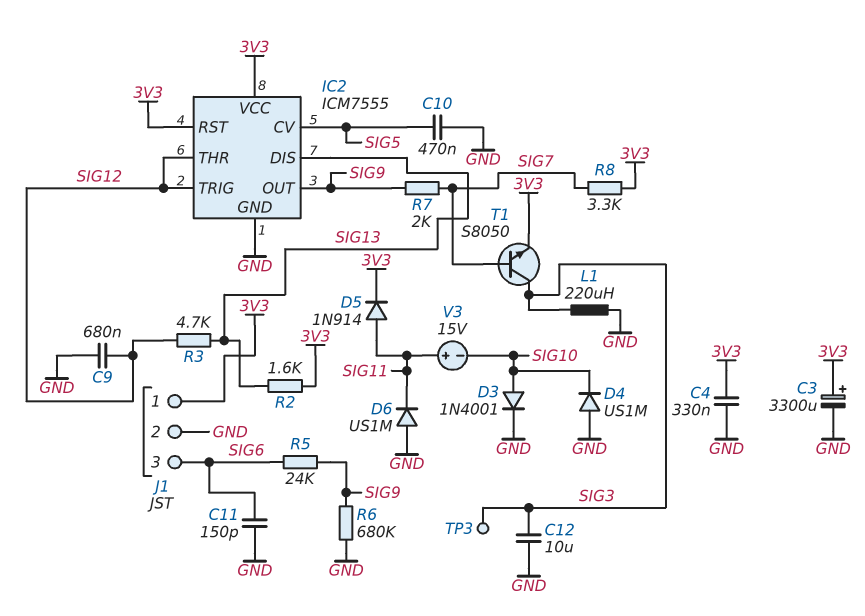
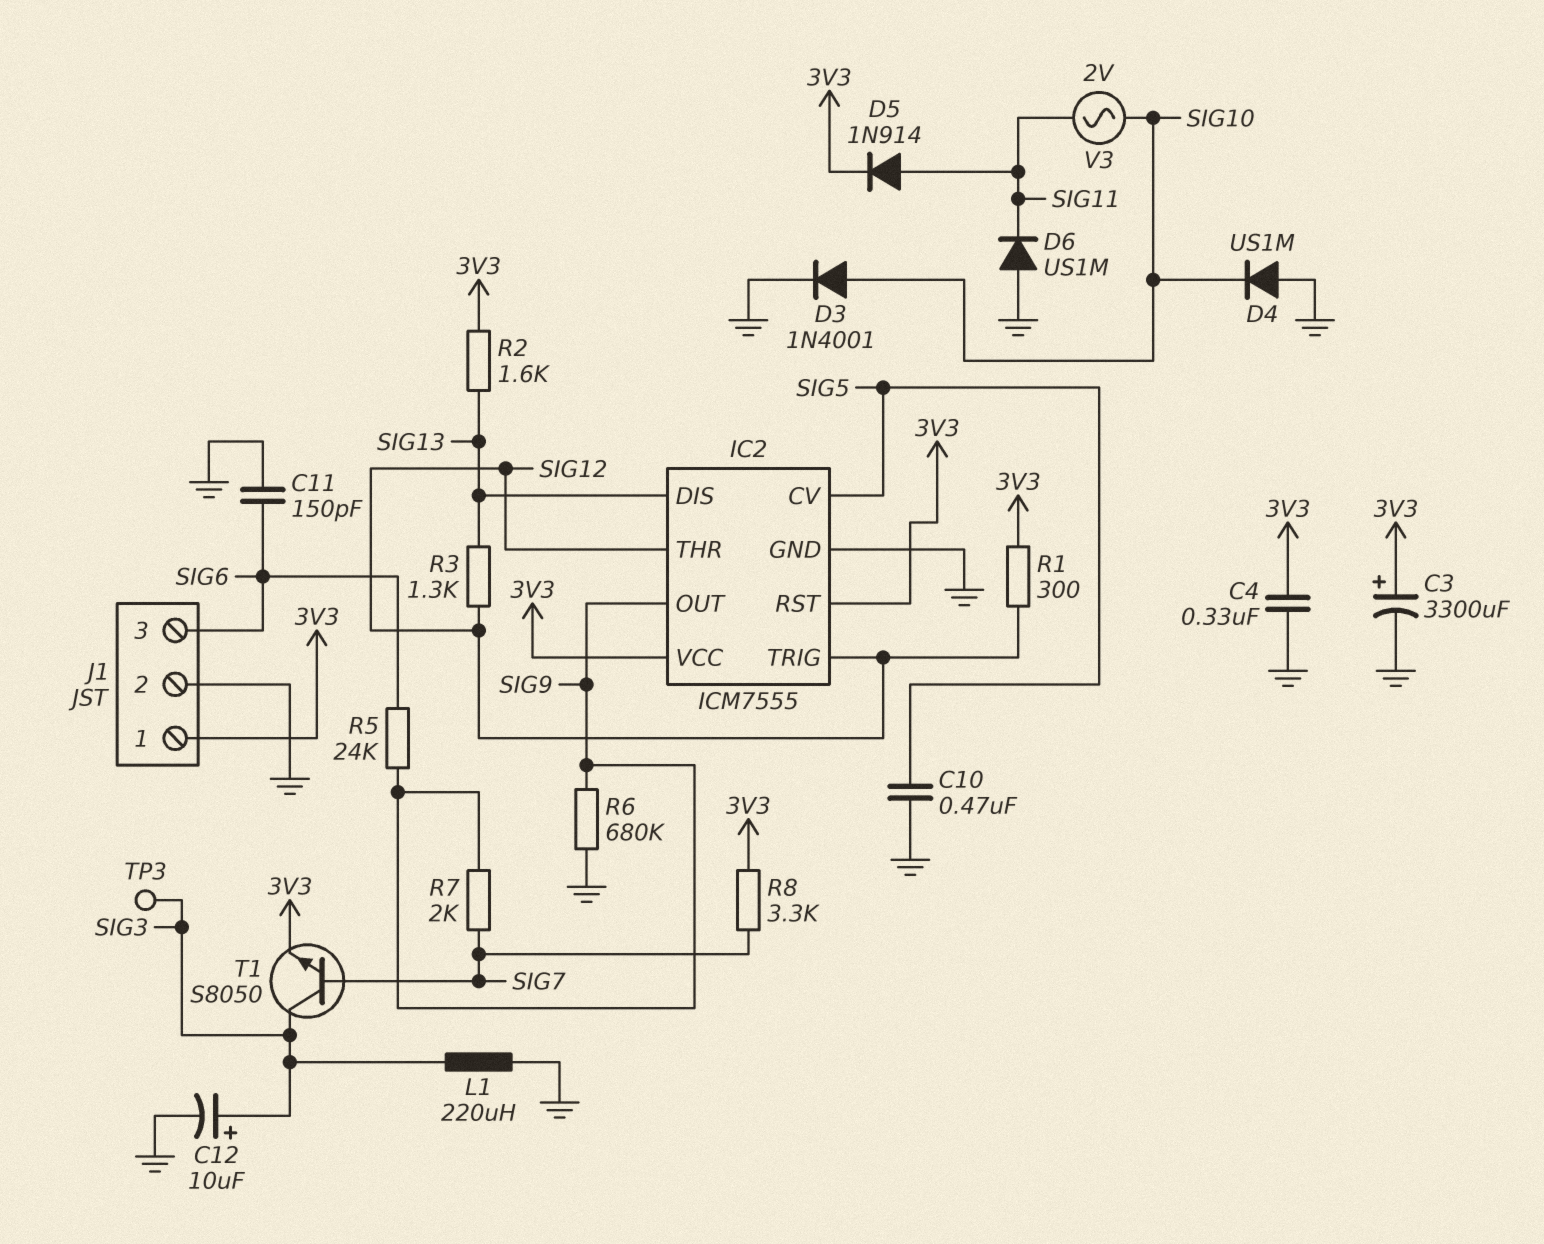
C9: 680nF (GND, SIG12) -> none
C12: 10uF (GND, SIG3) -> 10uF (plus SIG3, minus GND)
R1: none -> 300 (3V3, SIG12)
R3: 4.7k (SIG12, SIG13) -> 1.3k (SIG12, SIG13)
V3: 15V (plus SIG11, minus SIG10) -> AC 2V (SIG10, SIG11)

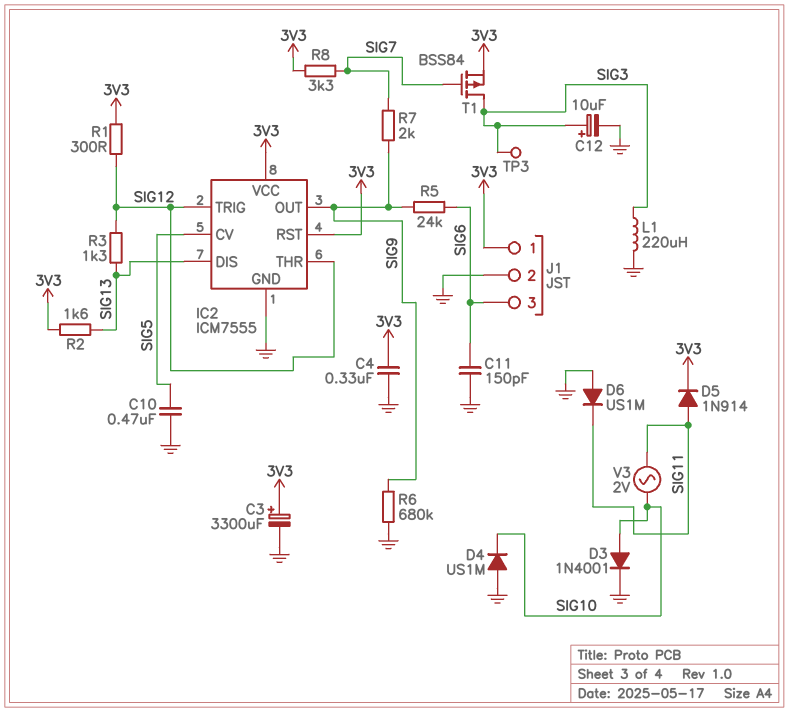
T1: NPN S8050 (B SIG7, C SIG3, E 3V3) -> PMOS BSS84 (G SIG7, D SIG3, S 3V3)

